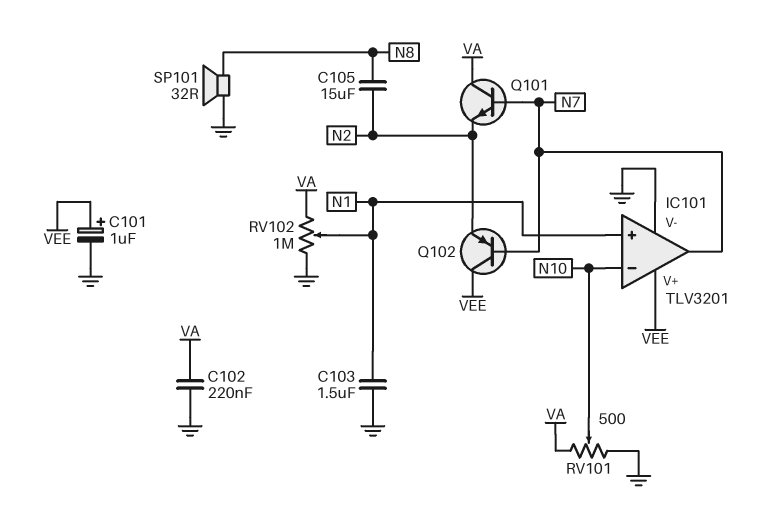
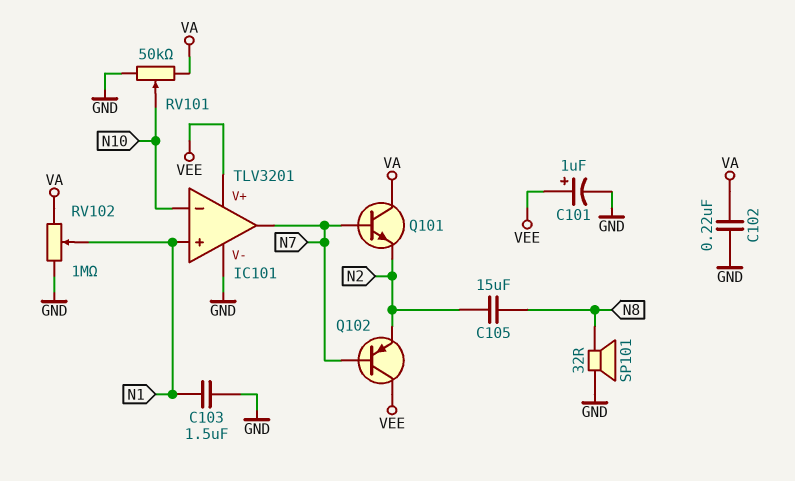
RV101: 500 (GND, VA, wiper N10) -> 50k (GND, VA, wiper N10)

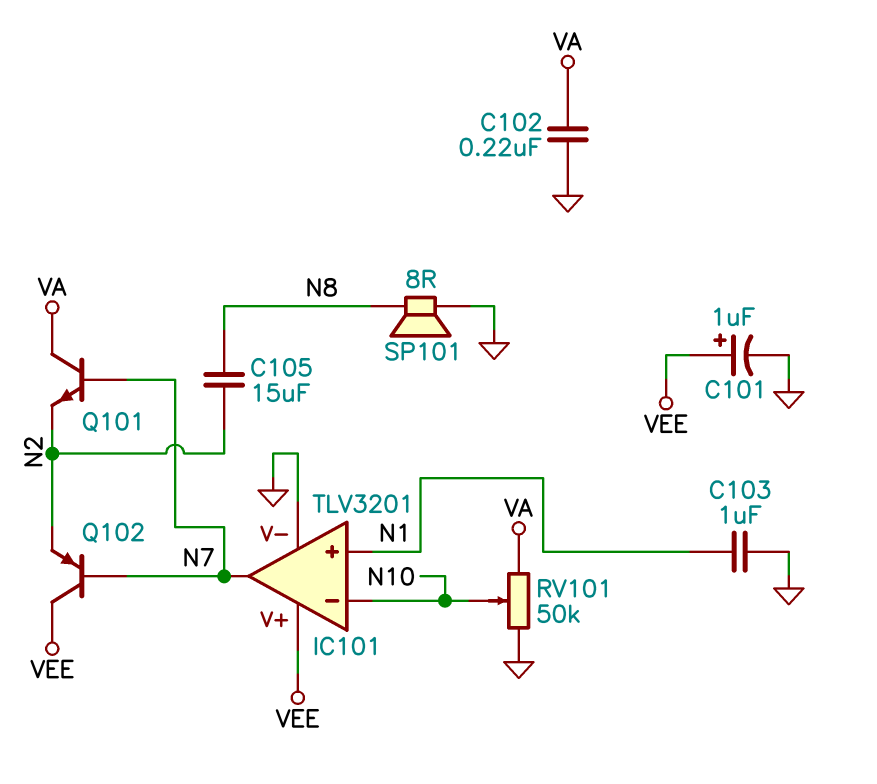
C103: 1.5uF (GND, N1) -> 1uF (GND, N1)
RV102: 1M (GND, VA, wiper N1) -> none
SP101: speaker 32R (GND, N8) -> speaker 8R (GND, N8)

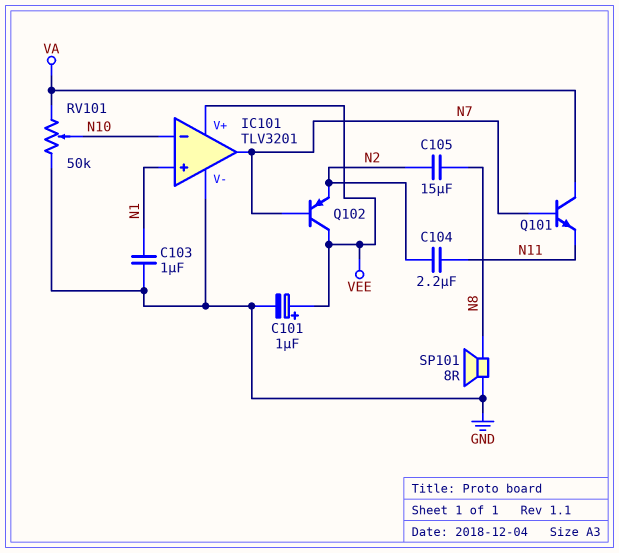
C102: 220nF (GND, VA) -> none
C104: none -> 2.2uF (N2, N11)
Q101: NPN (B N7, C VA, E N2) -> NPN (B N7, C VA, E N11)

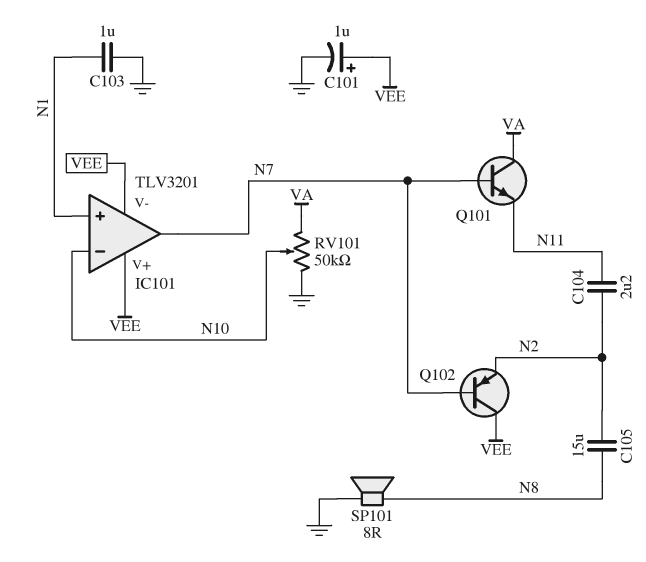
IC101 pin V-: GND -> VEE

